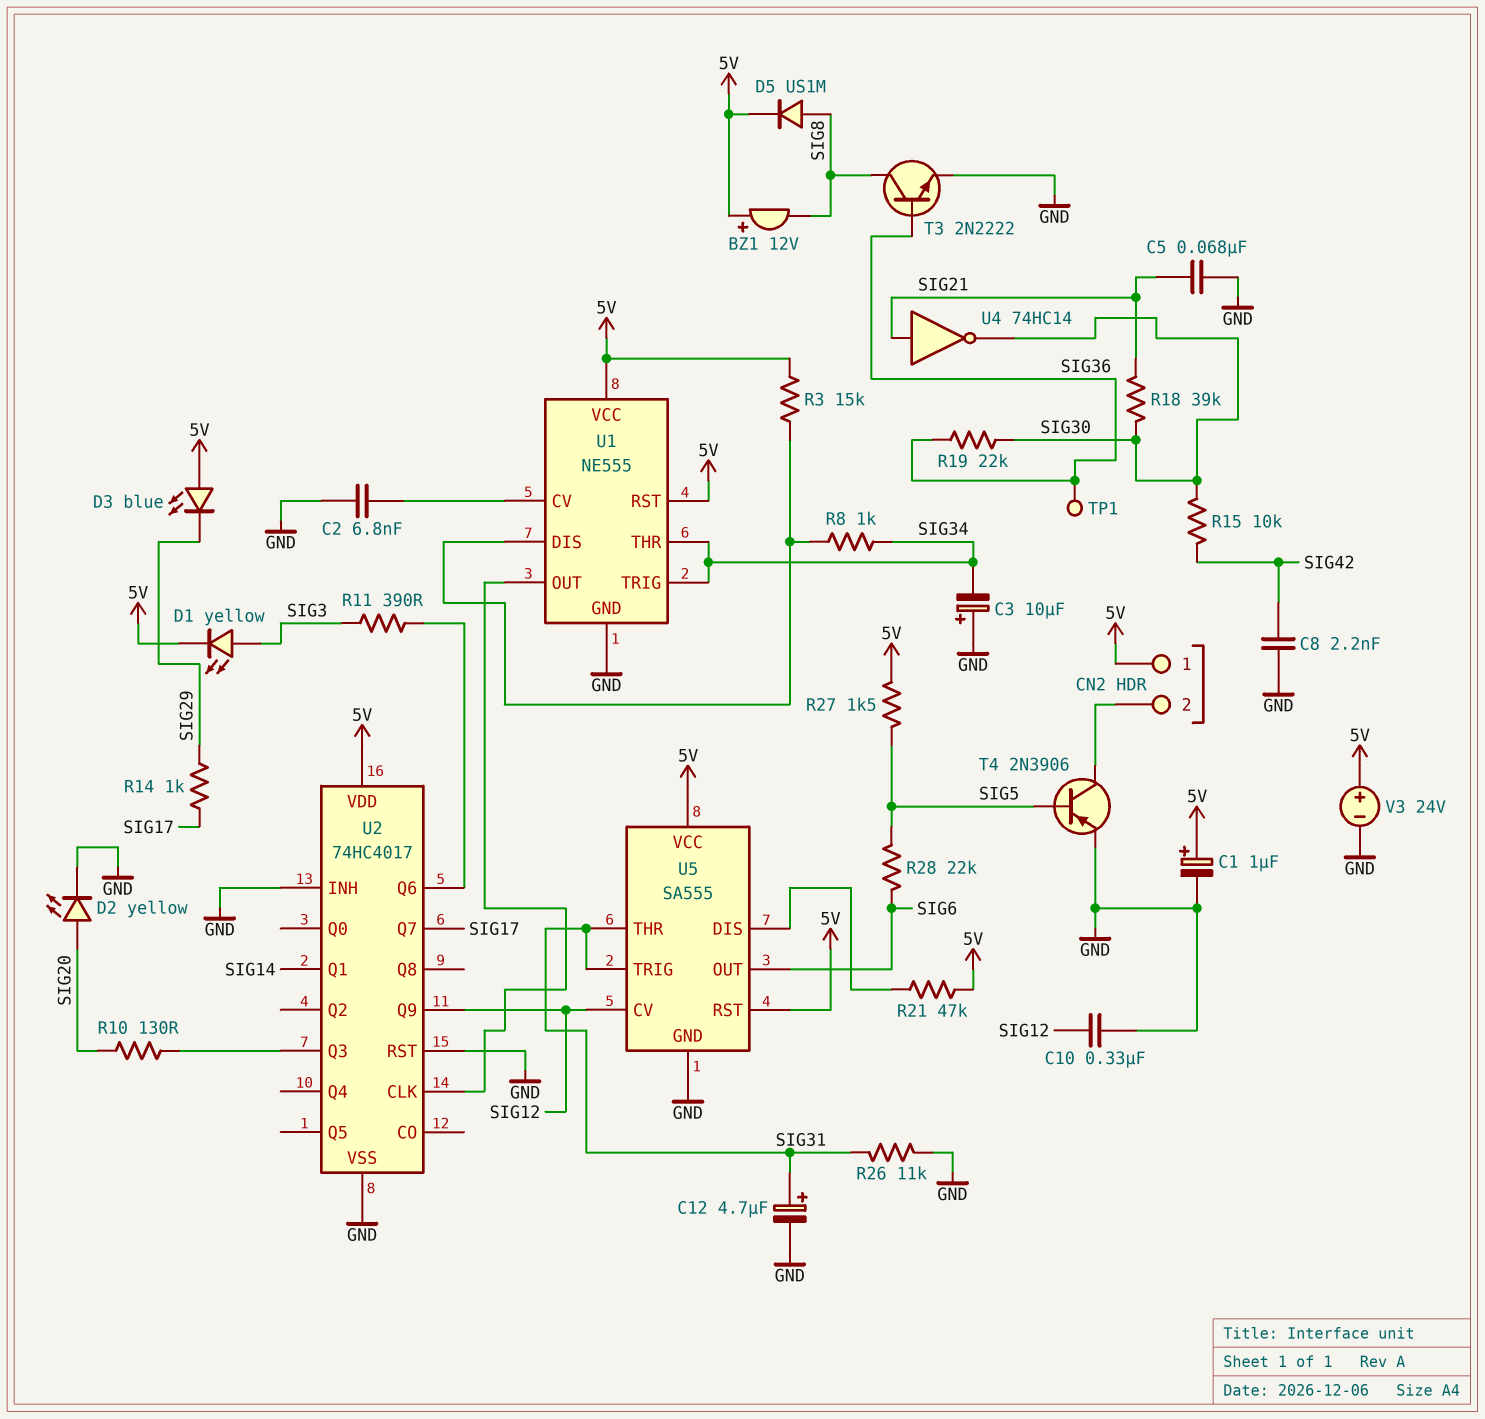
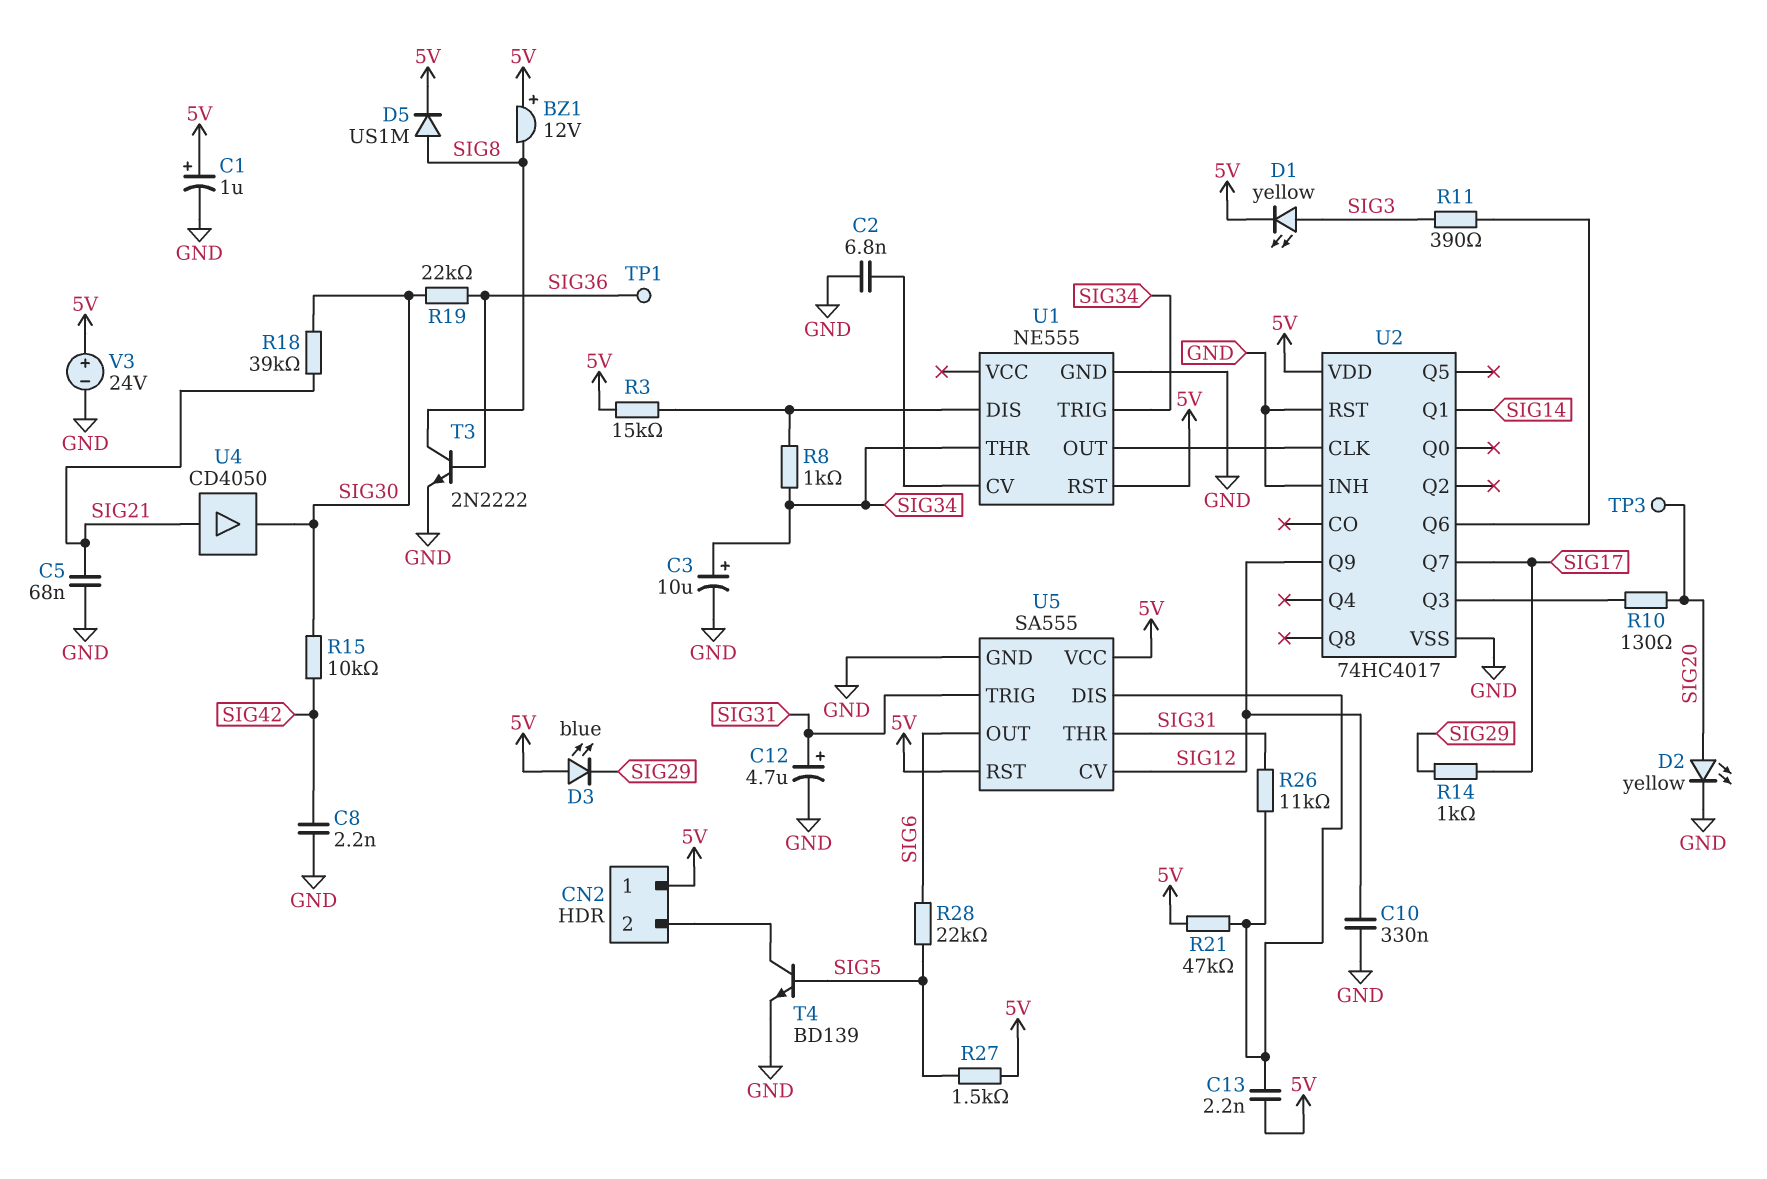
C3: 10uF (plus GND, minus SIG34) -> 10uF (plus SIG34, minus GND)
C13: none -> 2.2nF (5V, U5/DIS)
R26: 11k (GND, SIG31) -> 11k (SIG31, U5/DIS)
T4: PNP 2N3906 (B SIG5, C CN2/2, E GND) -> NPN BD139 (B SIG5, C CN2/2, E GND)
TP3: none -> test point (SIG20)
U1 pin VCC: 5V -> none
U4: NOT 74HC14 (in SIG21, out SIG30) -> buffer CD4050 (in SIG21, out SIG30)

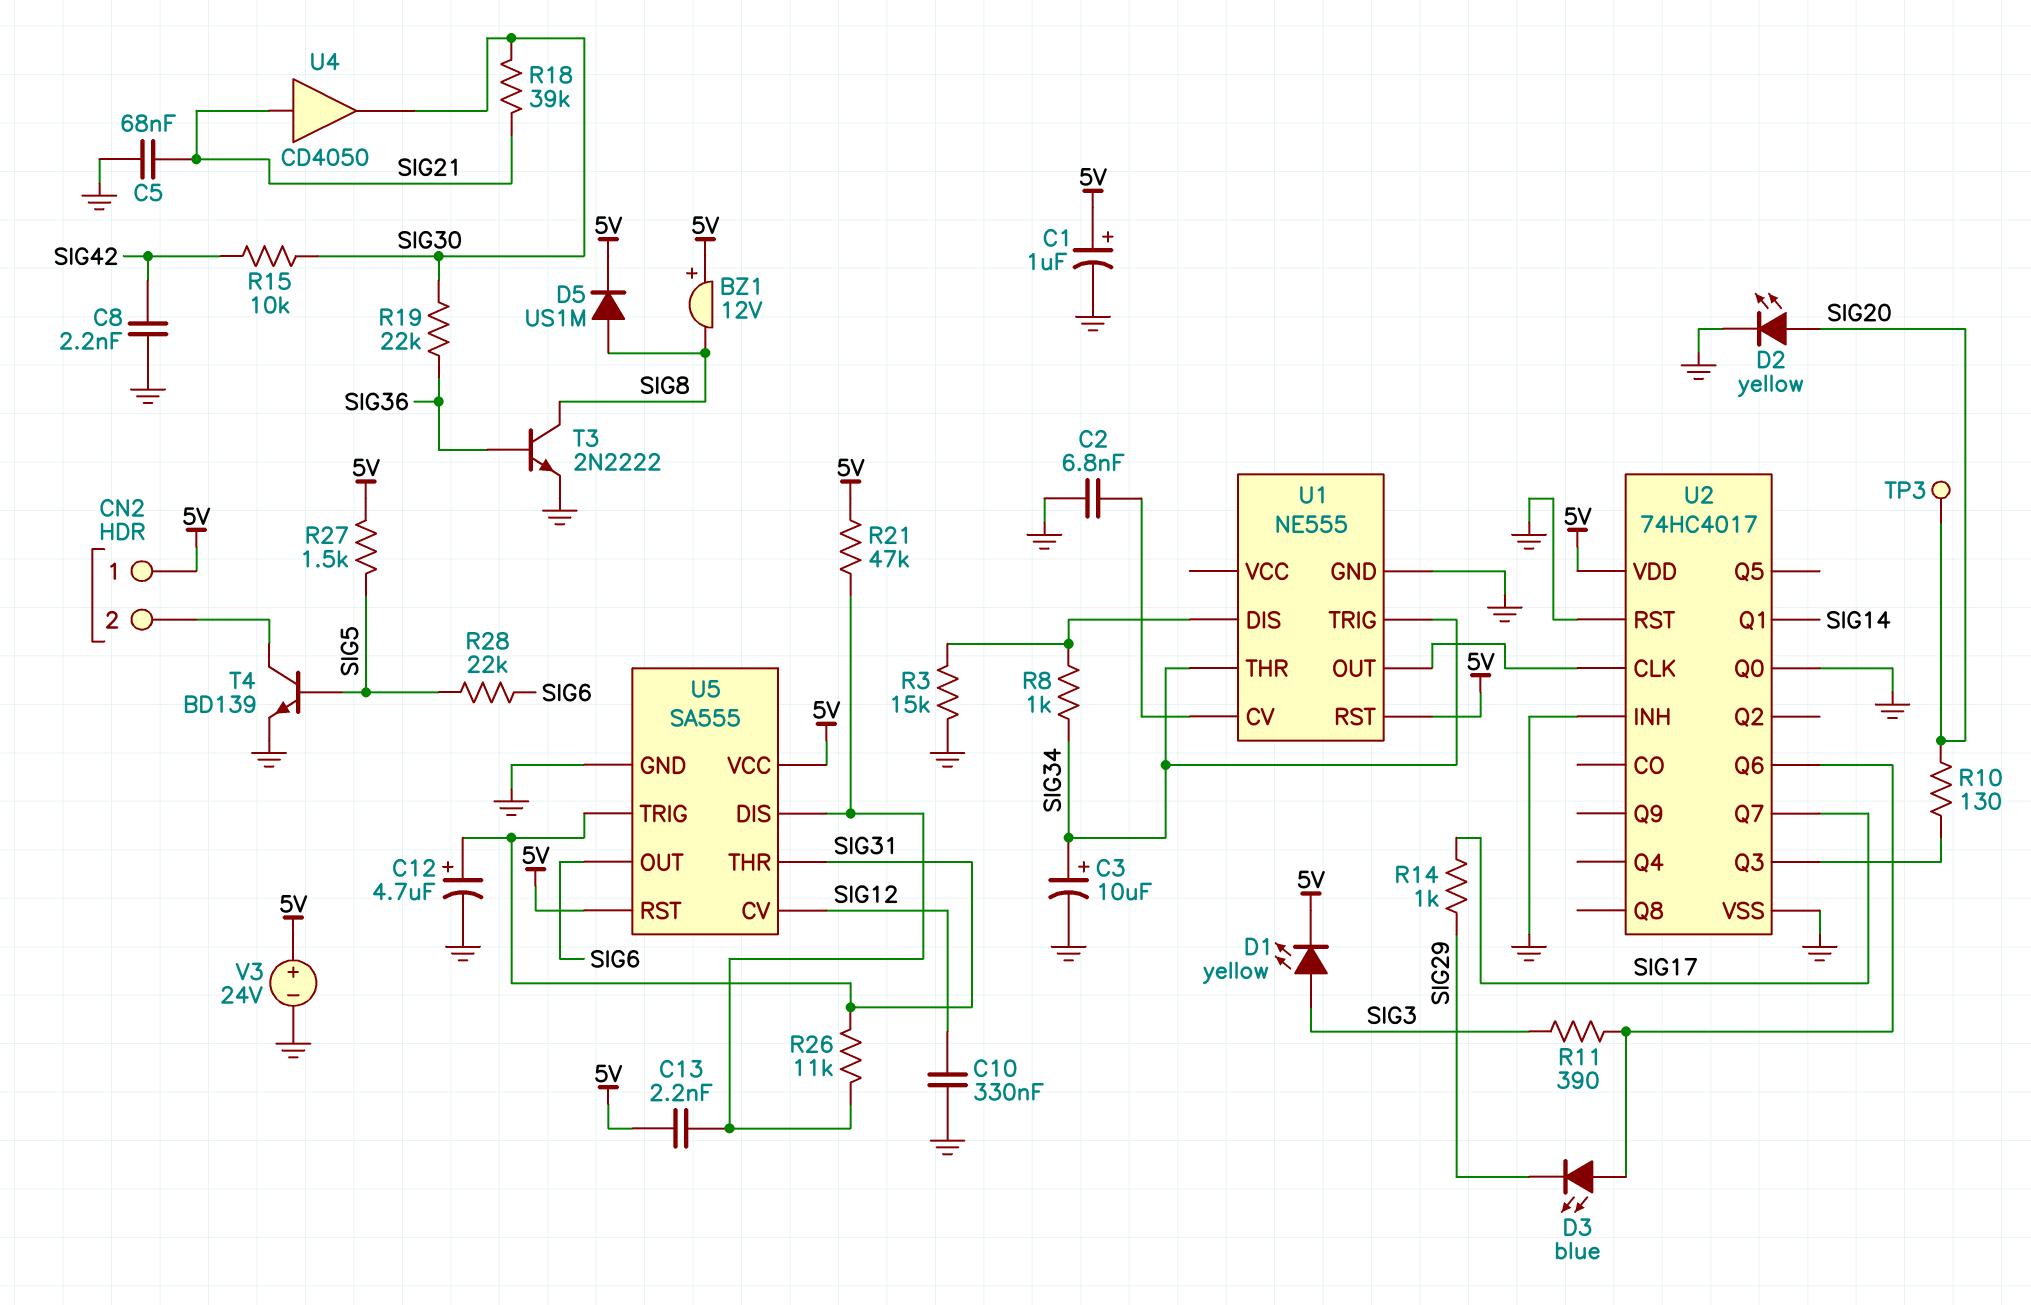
D3: LED blue (A 5V, K SIG29) -> LED blue (A U2/Q6, K SIG29)
R3: 15k (5V, U1/DIS) -> 15k (GND, U1/DIS)
TP1: test point (SIG36) -> none
U2 pin Q0: none -> GND
U2 pin Q9: SIG12 -> none

